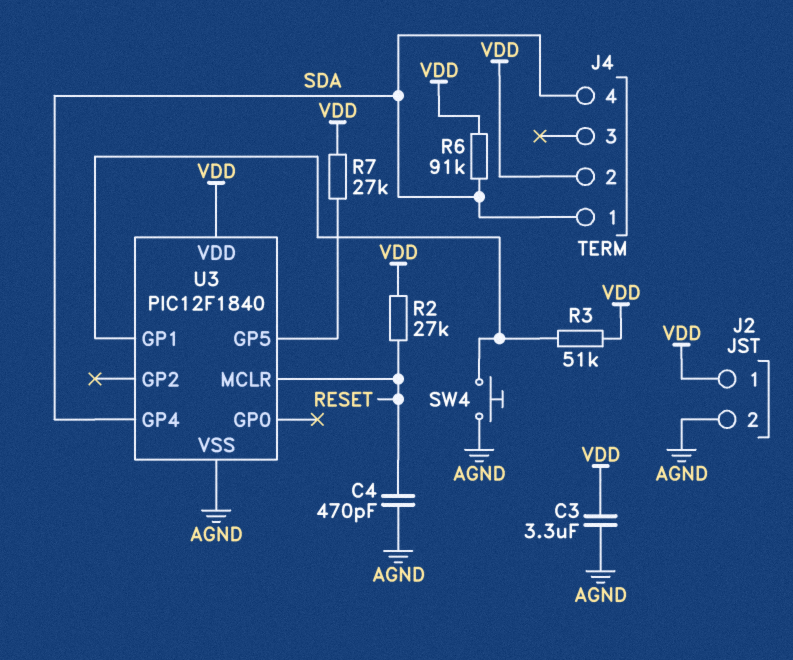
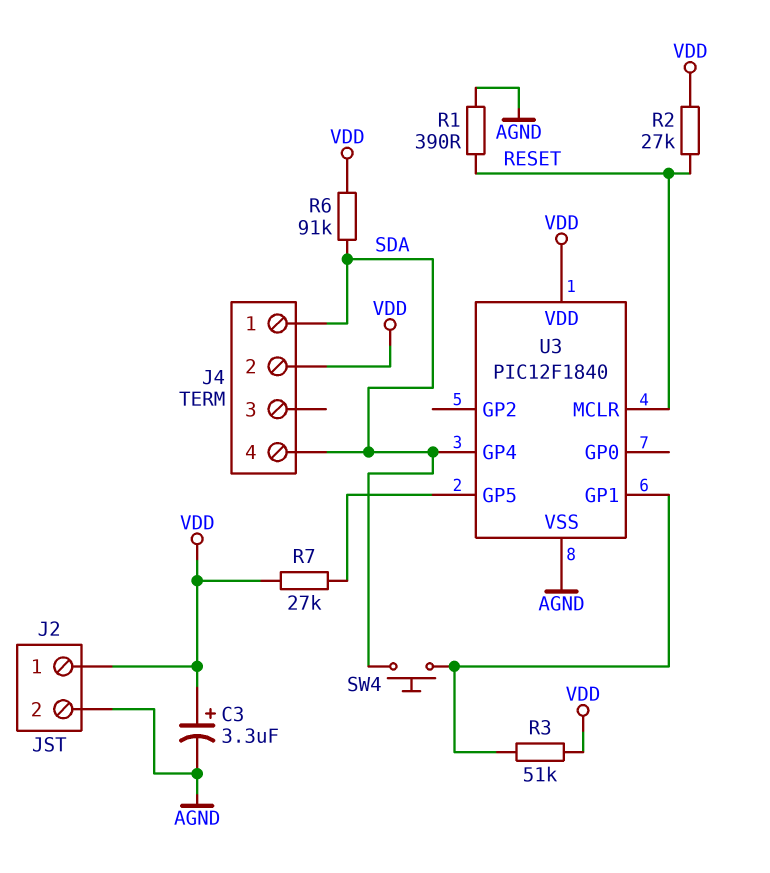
C3: 3.3uF (AGND, VDD) -> 3.3uF (plus VDD, minus AGND)
C4: 470pF (AGND, RESET) -> none
R1: none -> 390 (AGND, RESET)
SW4: button (AGND, U3/GP1) -> button (SDA, U3/GP1)

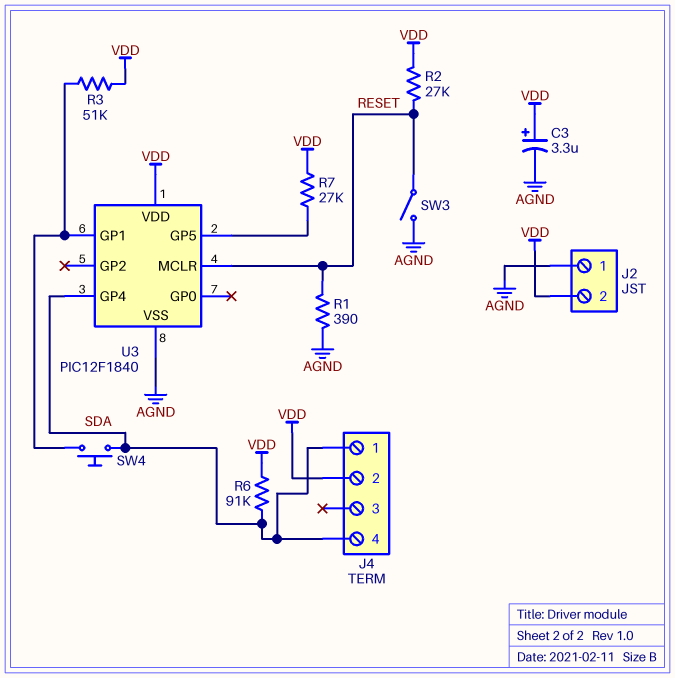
J2 pin 1: VDD -> AGND
J2 pin 2: AGND -> VDD
SW3: none -> switch (AGND, RESET)

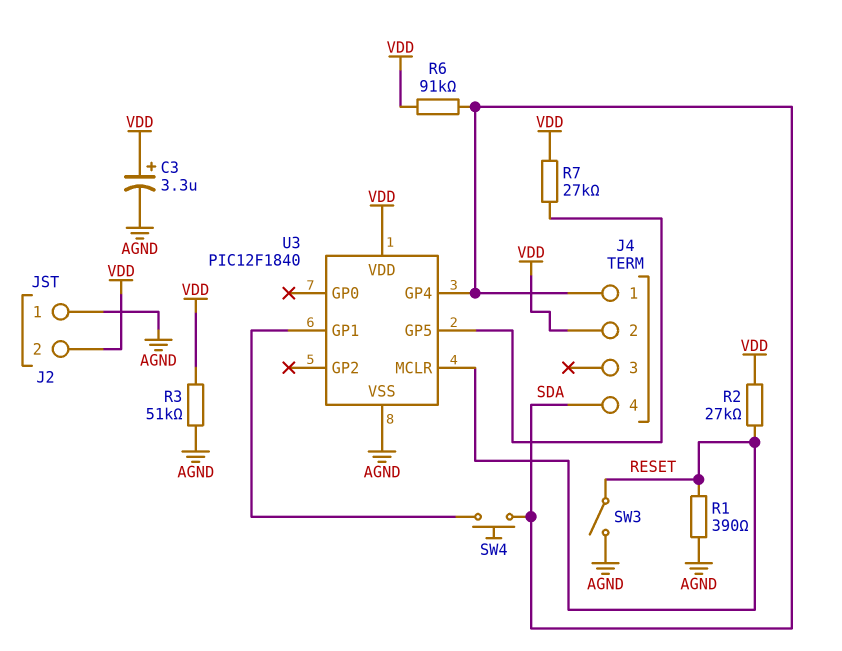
R3: 51k (U3/GP1, VDD) -> 51k (AGND, VDD)

